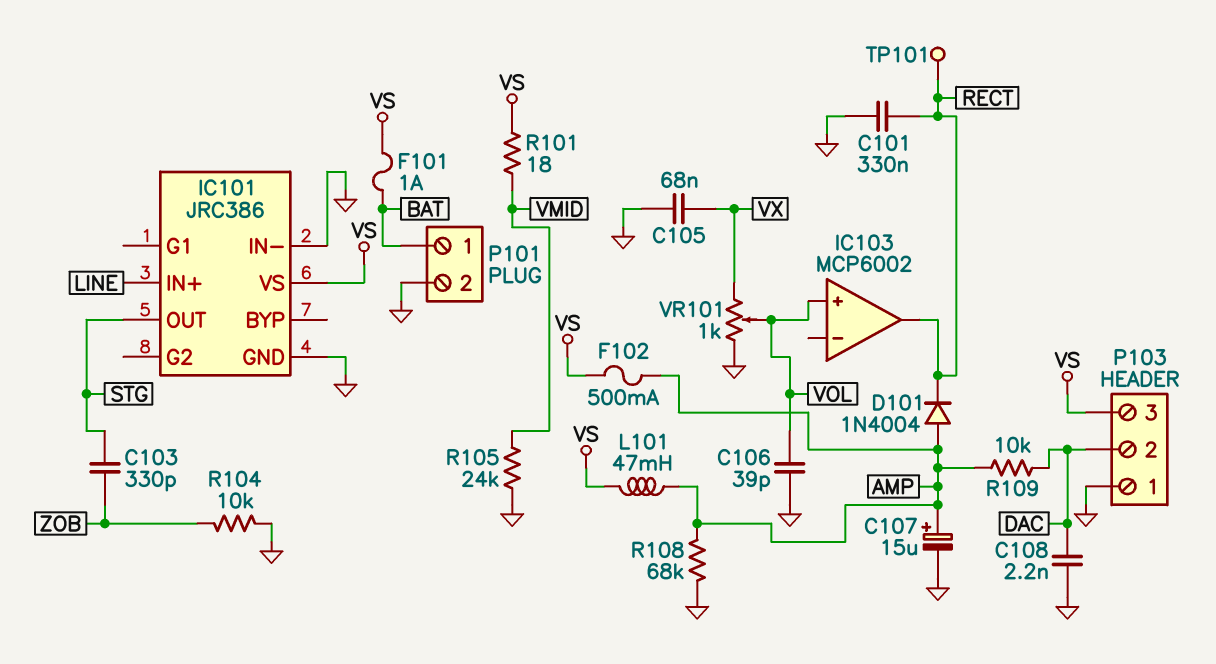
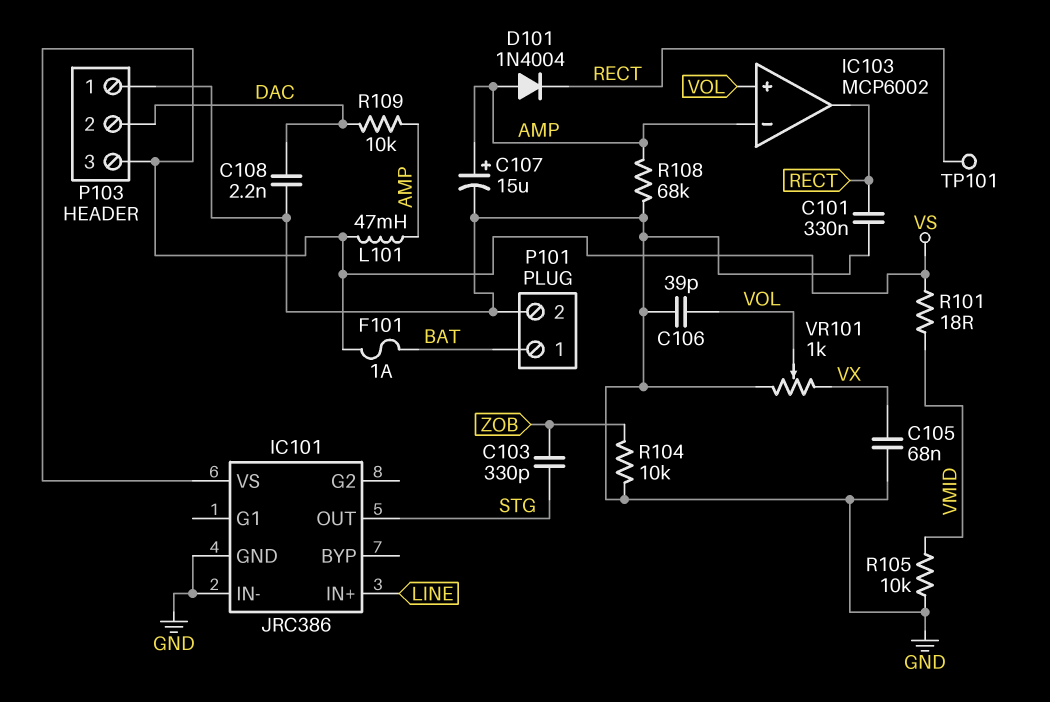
F102: 500mA (AMP, VS) -> none
IC103 pin in-: none -> AMP
R105: 24k (GND, VMID) -> 10k (GND, VMID)

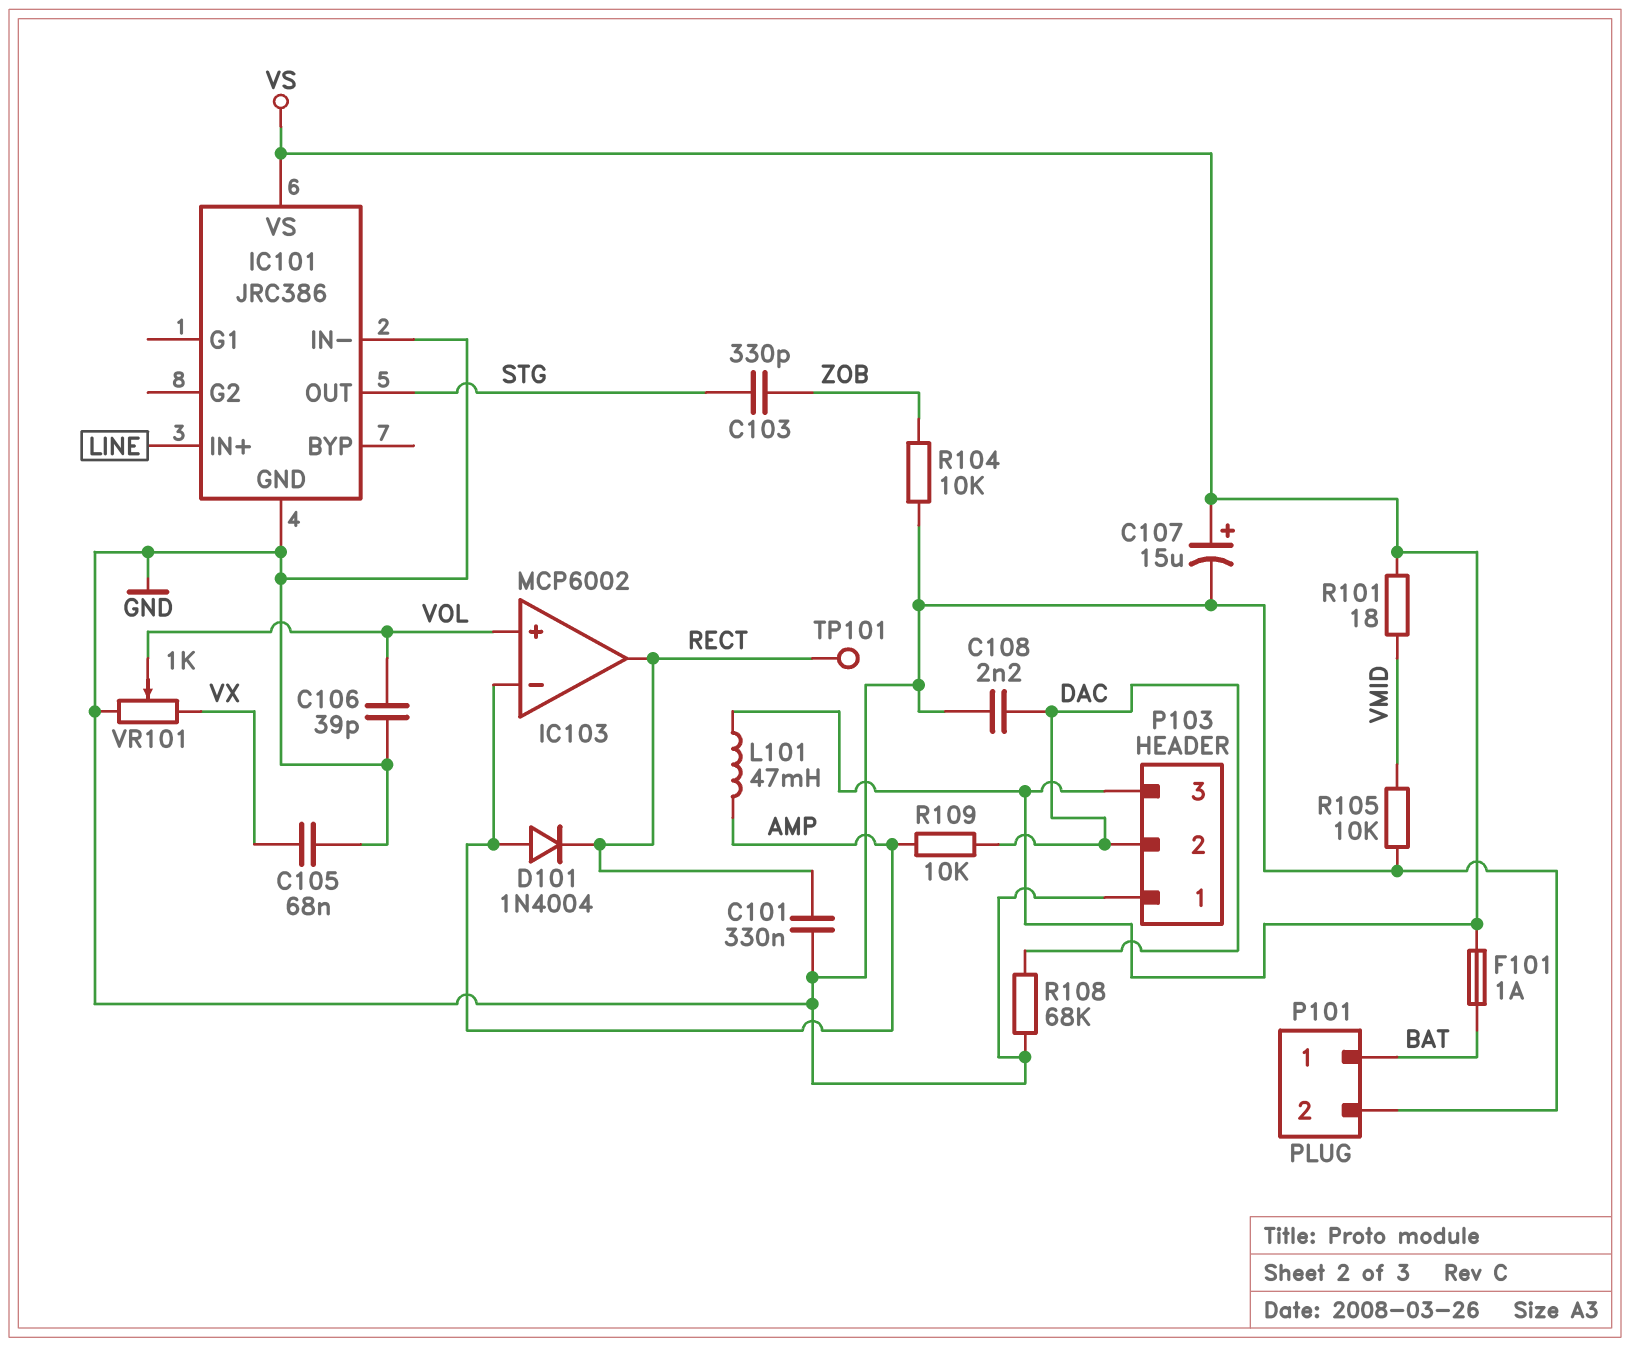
C107: 15uF (plus AMP, minus GND) -> 15uF (plus VS, minus GND)
R108: 68k (AMP, GND) -> 68k (DAC, GND)

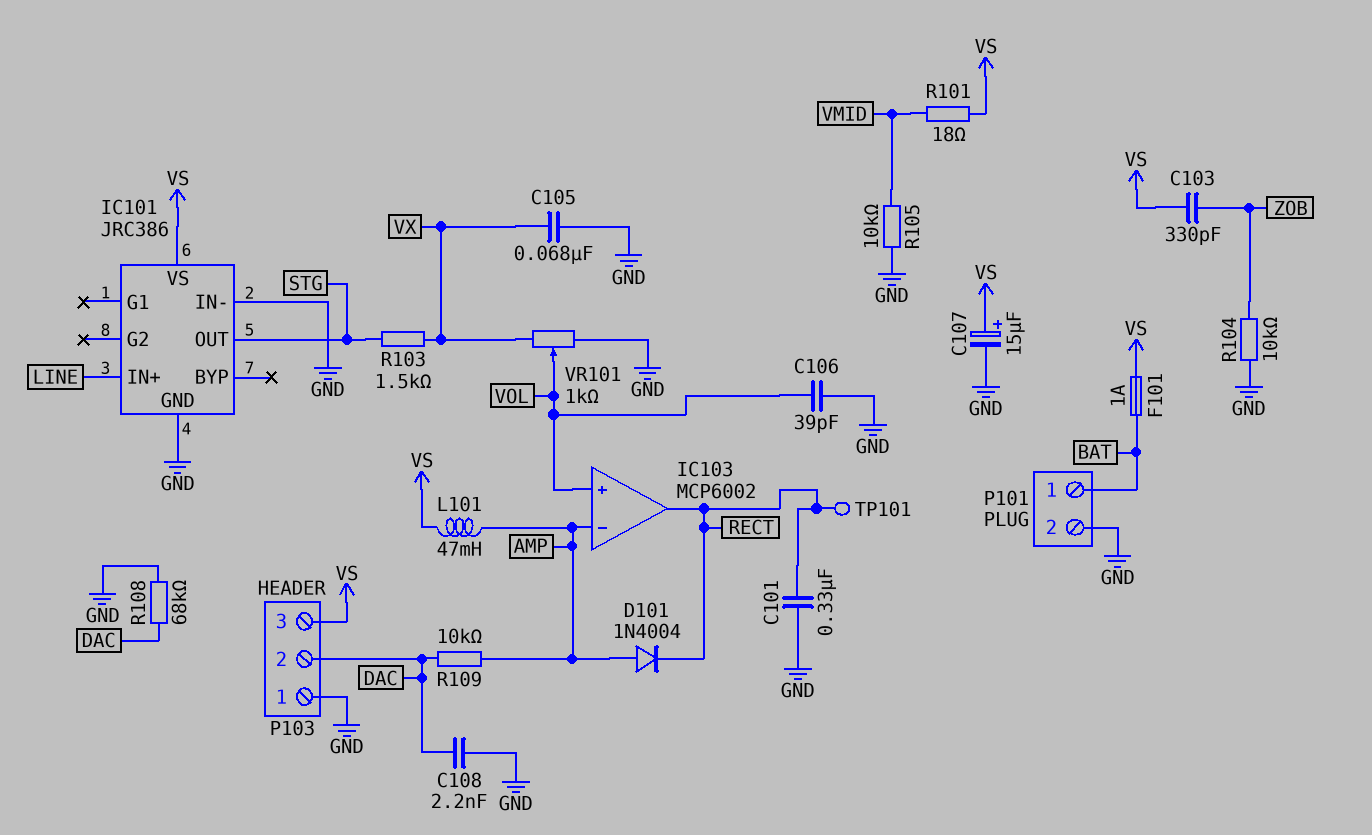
C103: 330pF (STG, ZOB) -> 330pF (VS, ZOB)
R103: none -> 1.5k (STG, VX)

